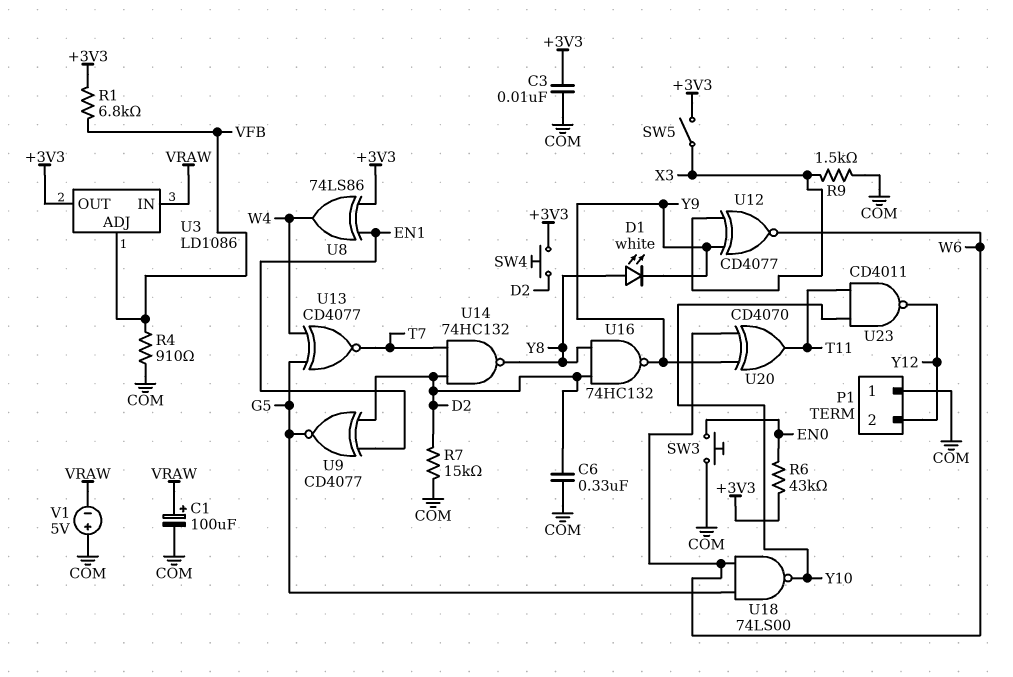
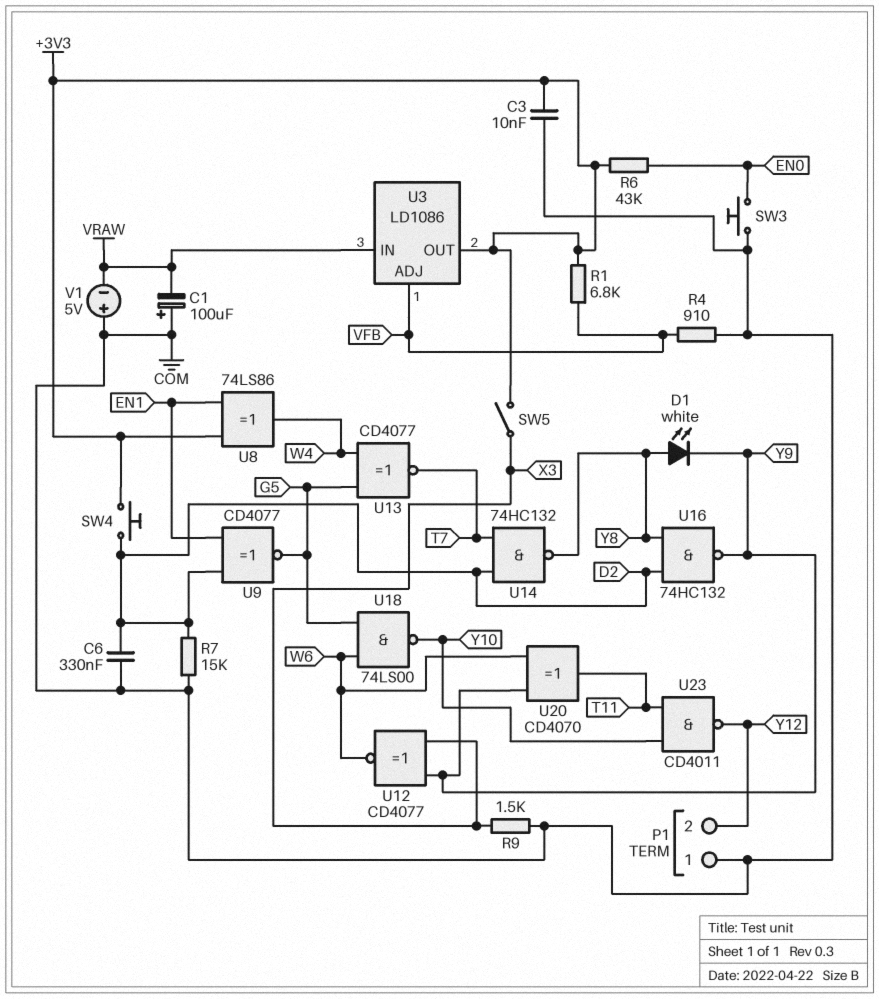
C1: 100uF (plus VRAW, minus COM) -> 100uF (plus COM, minus VRAW)

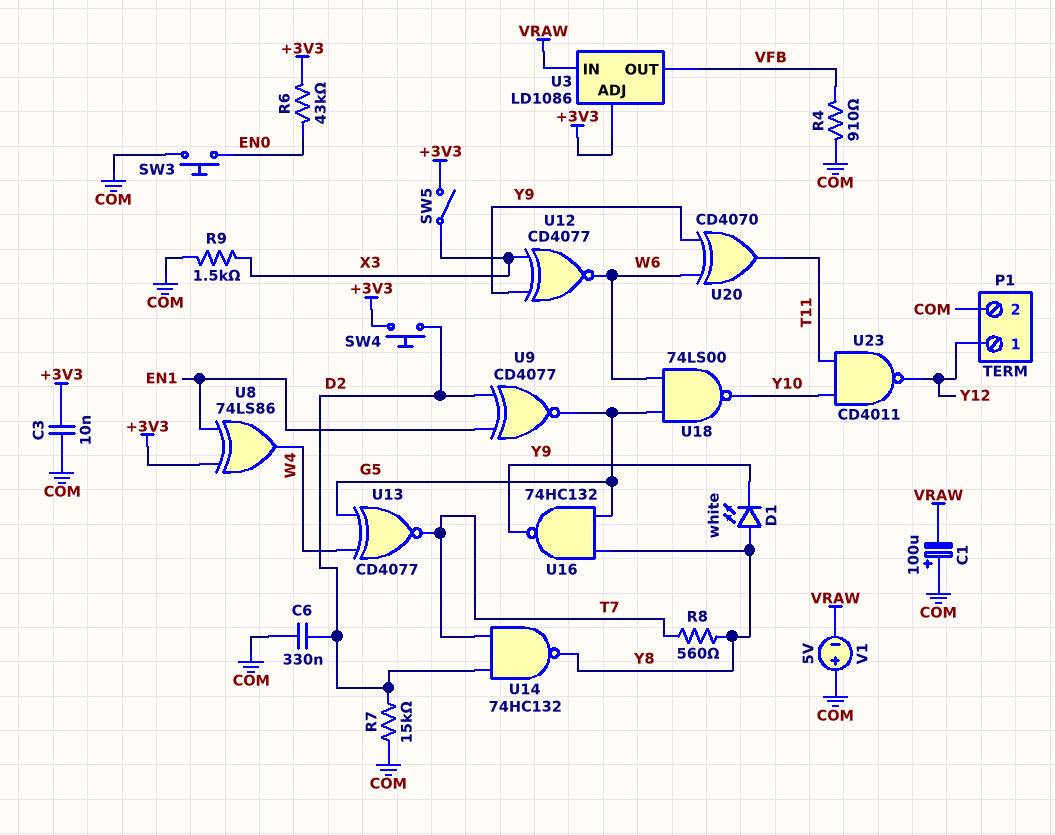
P1 pin 1: COM -> Y12
P1 pin 2: Y12 -> COM
R1: 6.8k (+3V3, VFB) -> none
R8: none -> 560 (T7, Y8)
U3 pin ADJ: VFB -> +3V3
U3 pin OUT: +3V3 -> VFB
U16: NAND 74HC132 (in D2, in Y8, out Y9) -> NAND 74HC132 (in G5, in Y8, out Y9)

